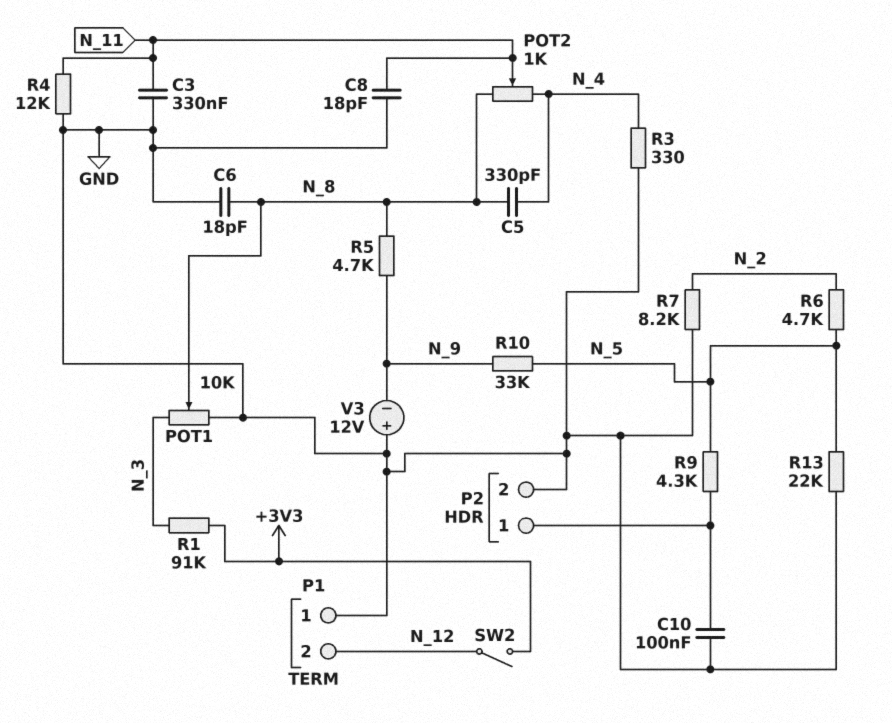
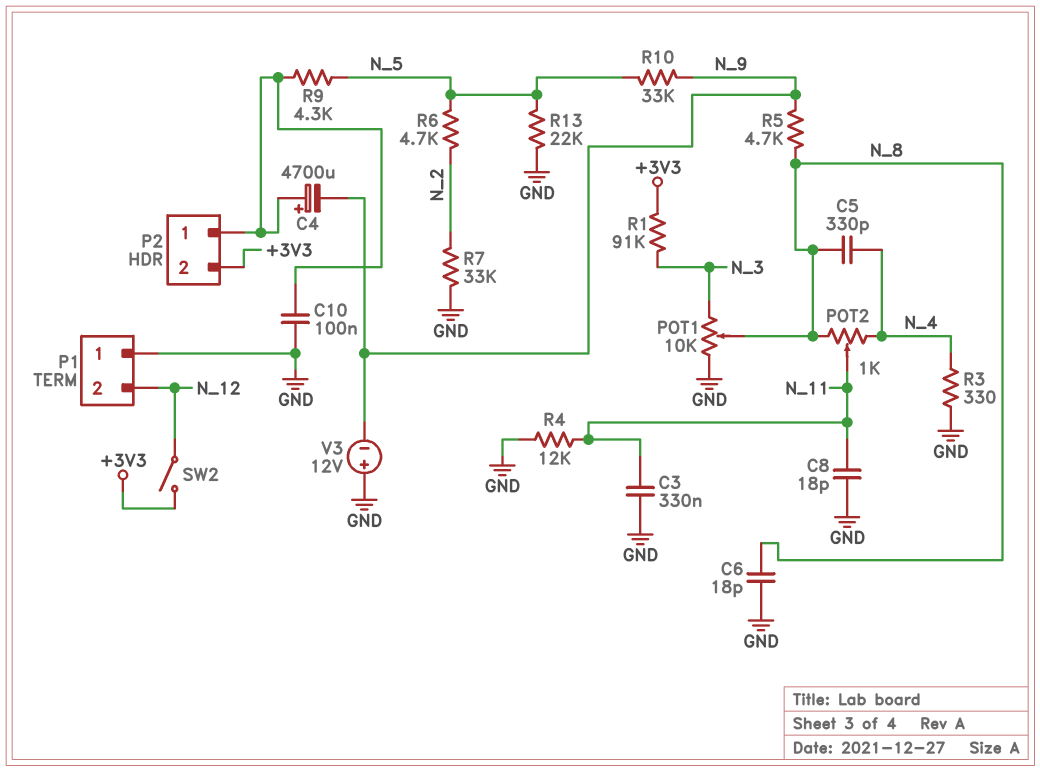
C4: none -> 4700uF (plus P2/1, minus N_9)
P2 pin 2: GND -> +3V3
R7: 8.2k (GND, N_2) -> 33k (GND, N_2)

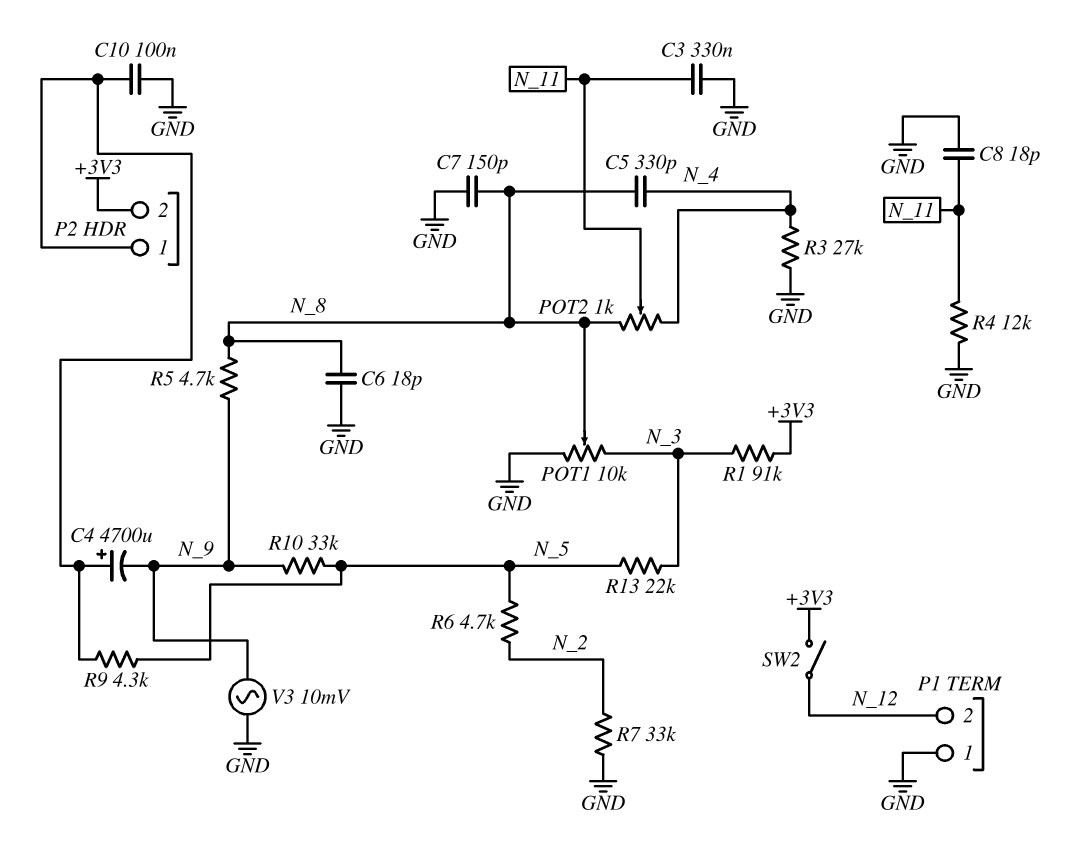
C7: none -> 150pF (GND, N_8)
R3: 330 (GND, N_4) -> 27k (GND, N_4)
R13: 22k (GND, N_5) -> 22k (N_3, N_5)
V3: 12V (plus GND, minus N_9) -> AC 10mV (GND, N_9)

